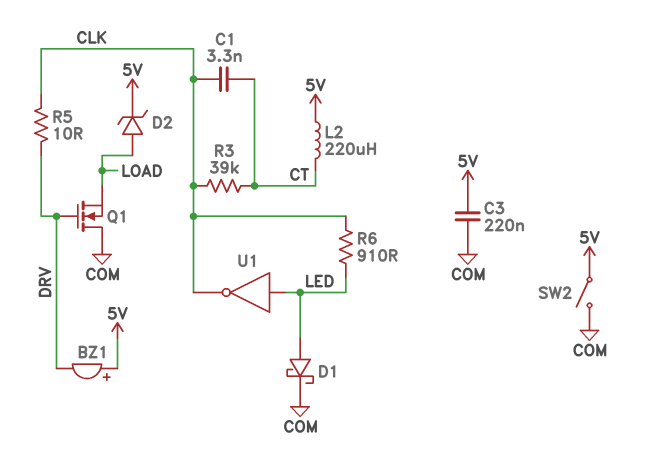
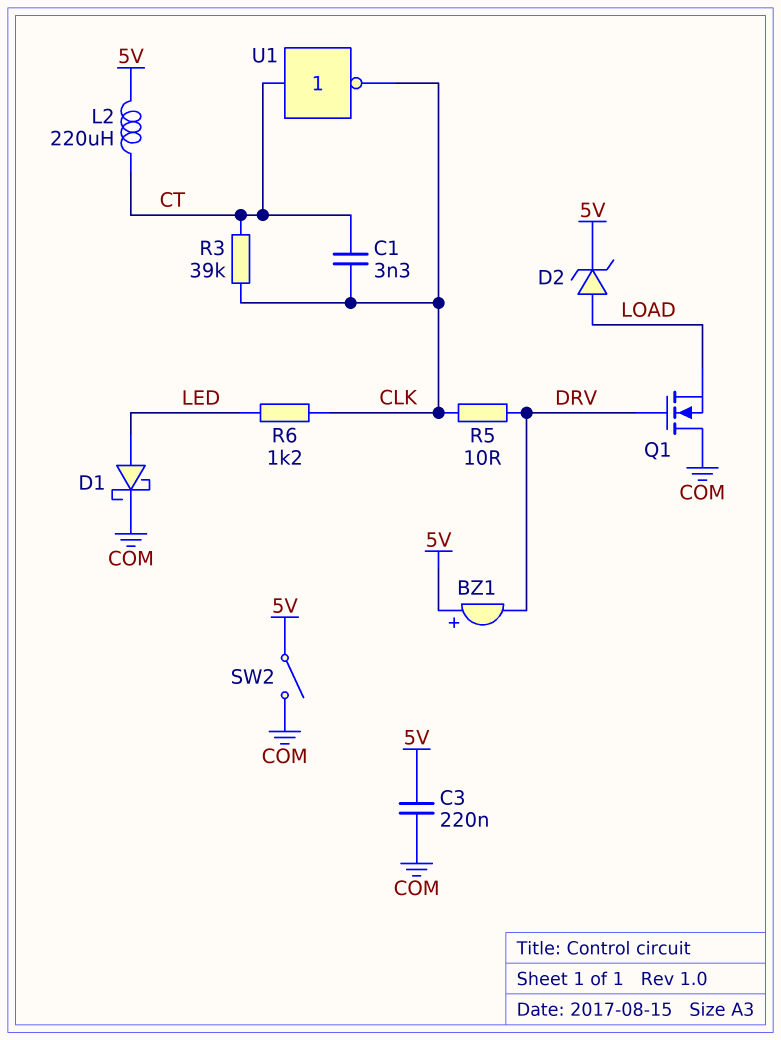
R6: 910 (CLK, LED) -> 1.2k (CLK, LED)
U1: NOT (in LED, out CLK) -> NOT (in CT, out CLK)

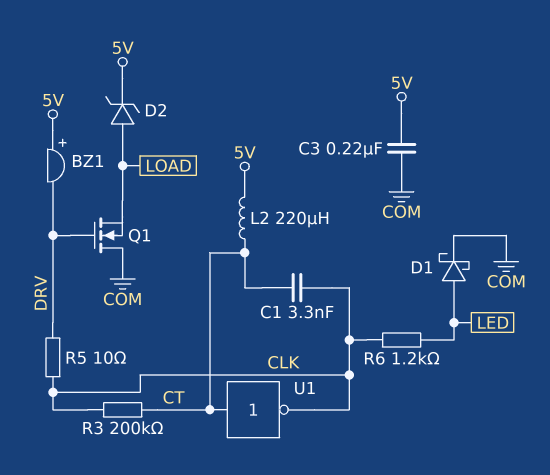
R3: 39k (CLK, CT) -> 200k (CLK, CT)
SW2: switch (5V, COM) -> none

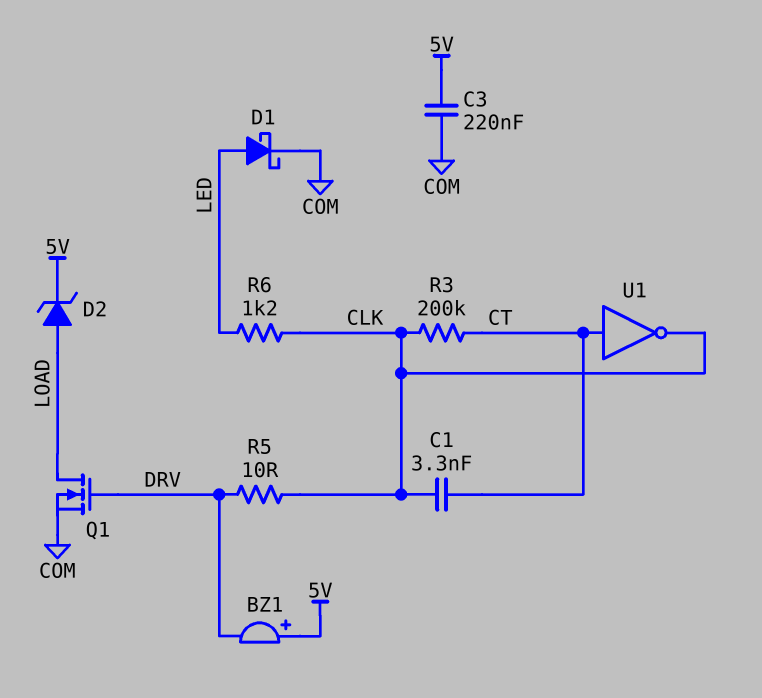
L2: 220uH (5V, CT) -> none
Q1: NMOS (G DRV, D COM, S LOAD) -> NMOS (G DRV, D LOAD, S COM)

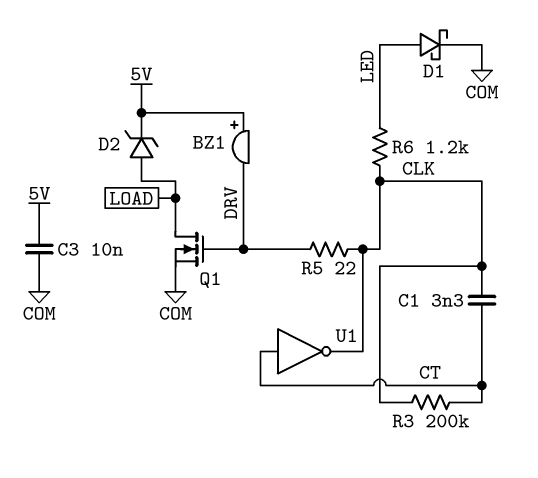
C3: 220nF (5V, COM) -> 10nF (5V, COM)
R5: 10 (CLK, DRV) -> 22 (CLK, DRV)

